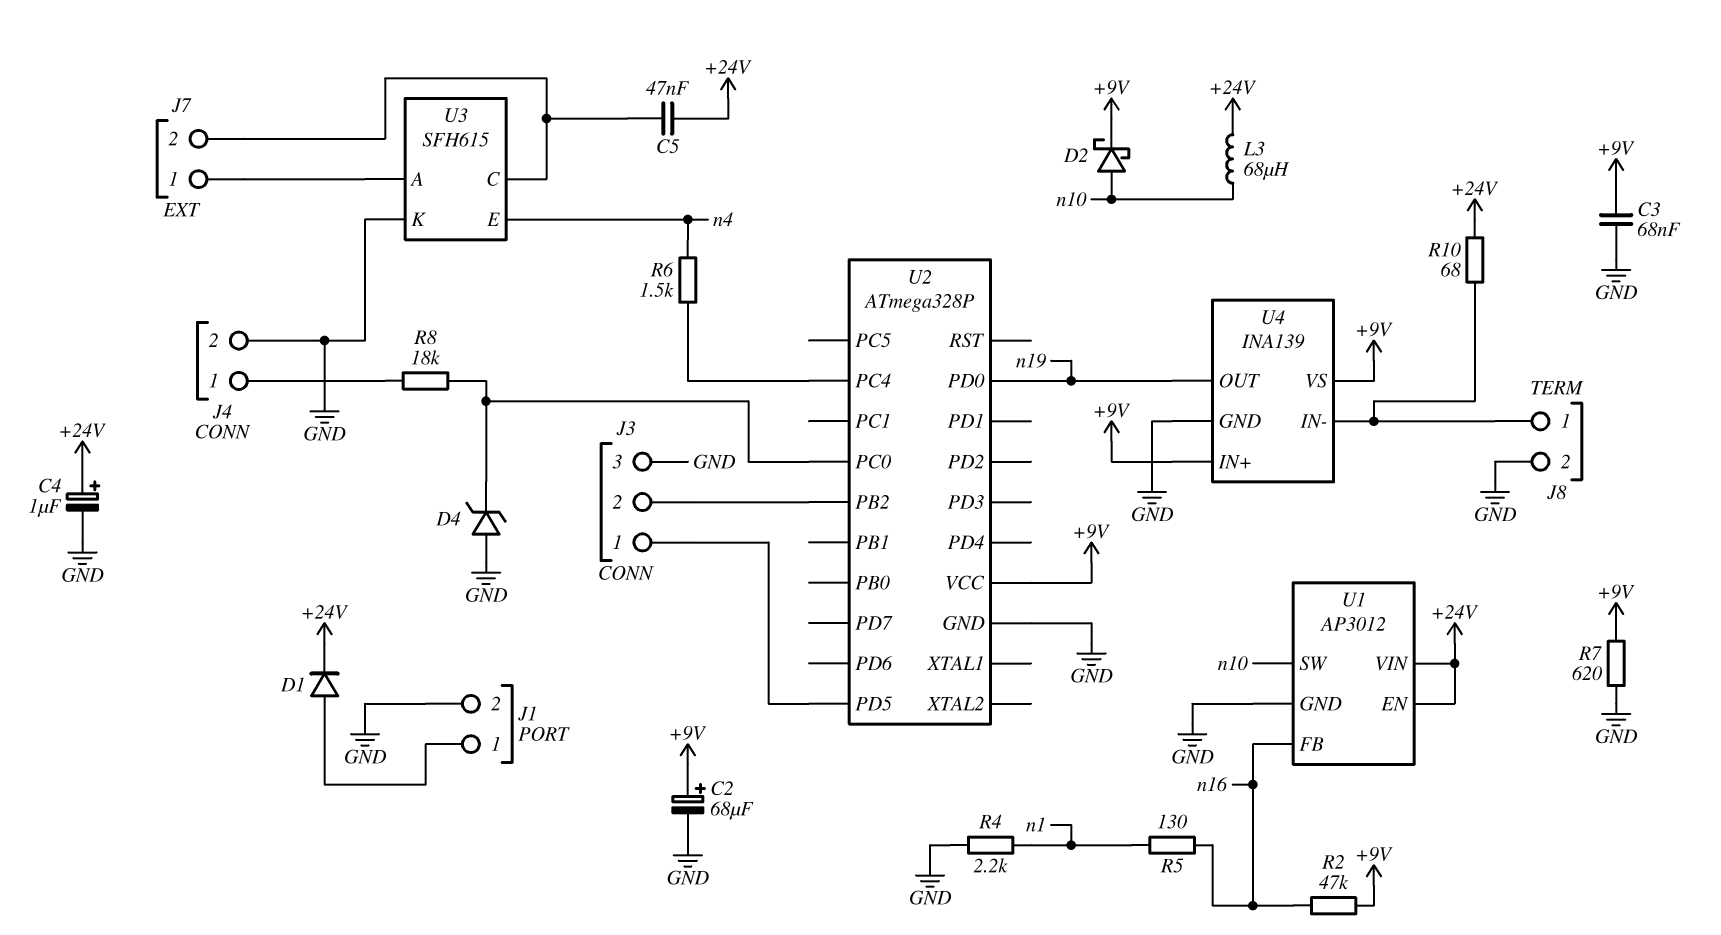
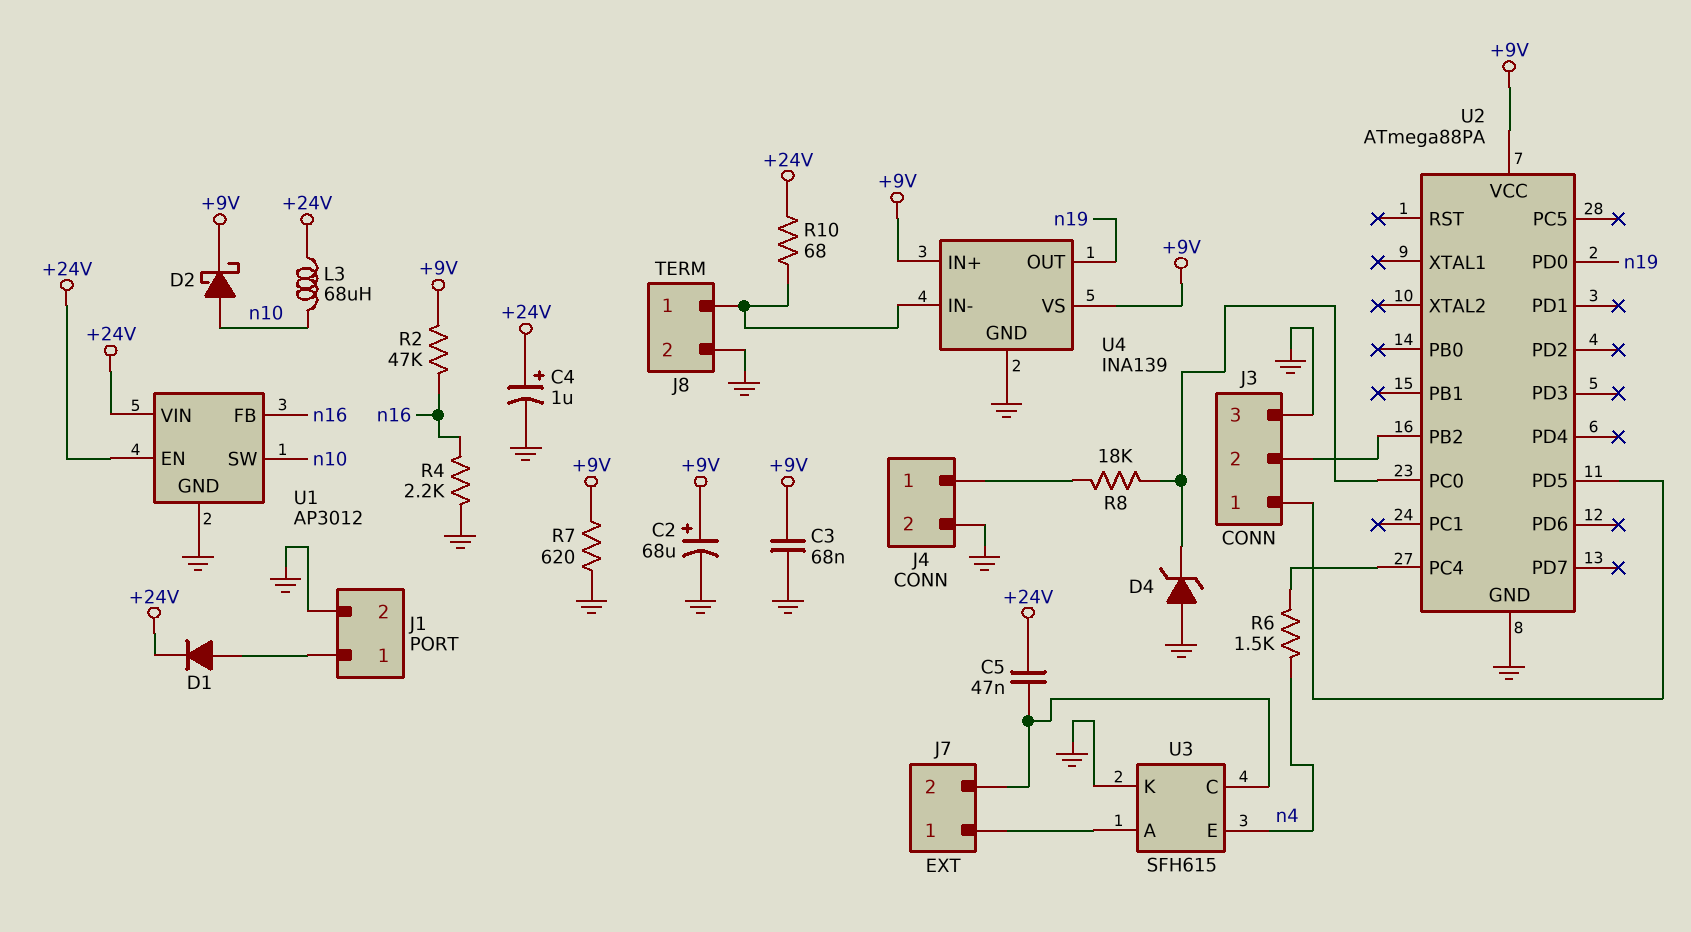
R4: 2.2k (GND, n1) -> 2.2k (GND, n16)
R5: 130 (n1, n16) -> none
U2: ATmega328P -> ATmega88PA

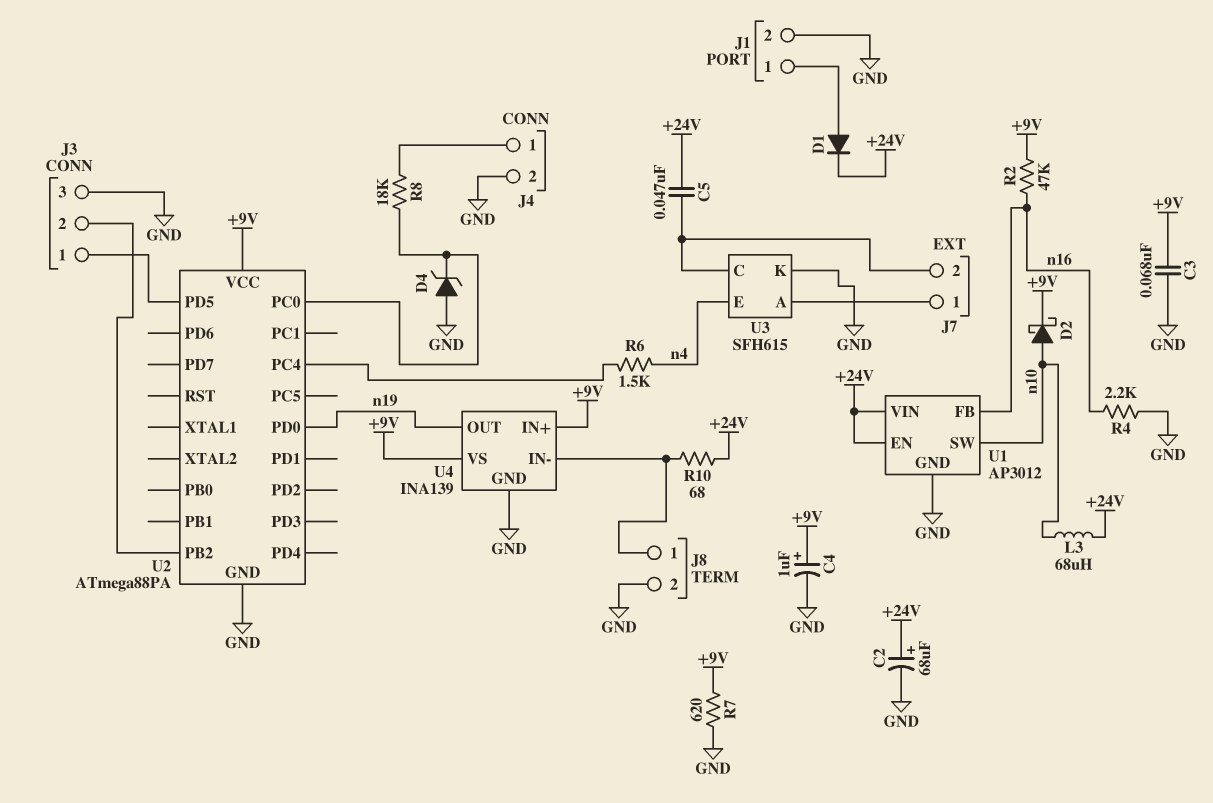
C2: 68uF (plus +9V, minus GND) -> 68uF (plus +24V, minus GND)
C4: 1uF (plus +24V, minus GND) -> 1uF (plus +9V, minus GND)

